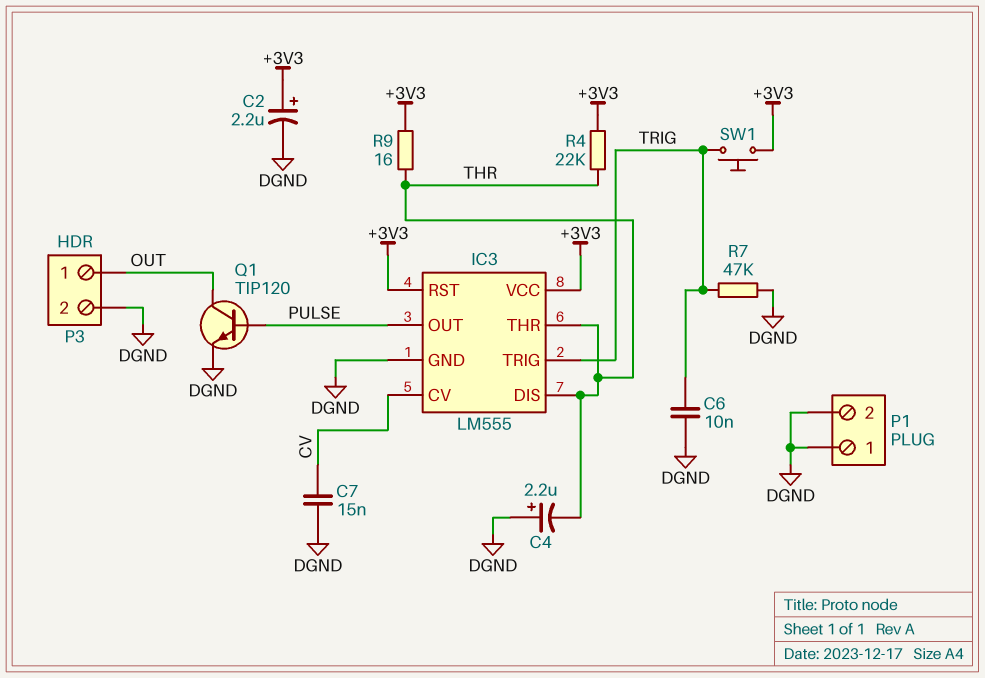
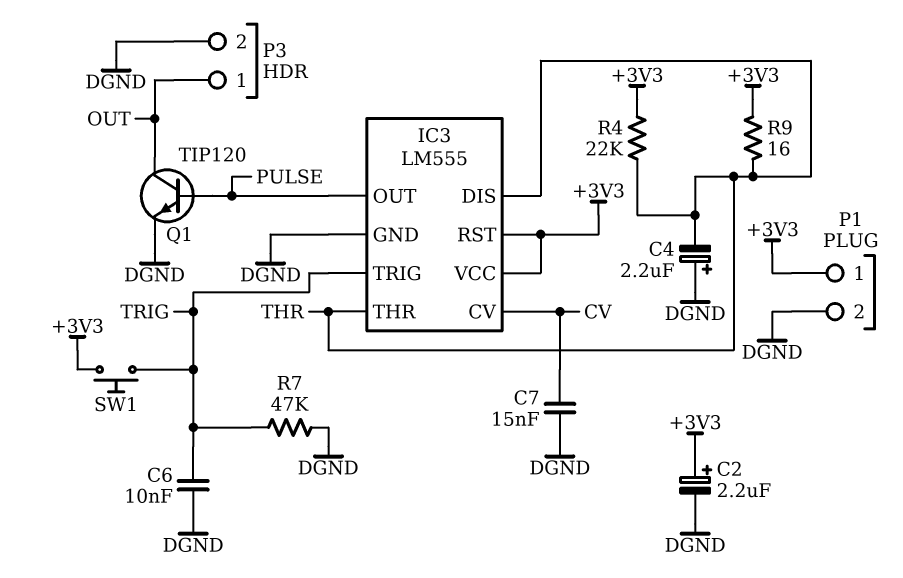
P1 pin 1: DGND -> +3V3

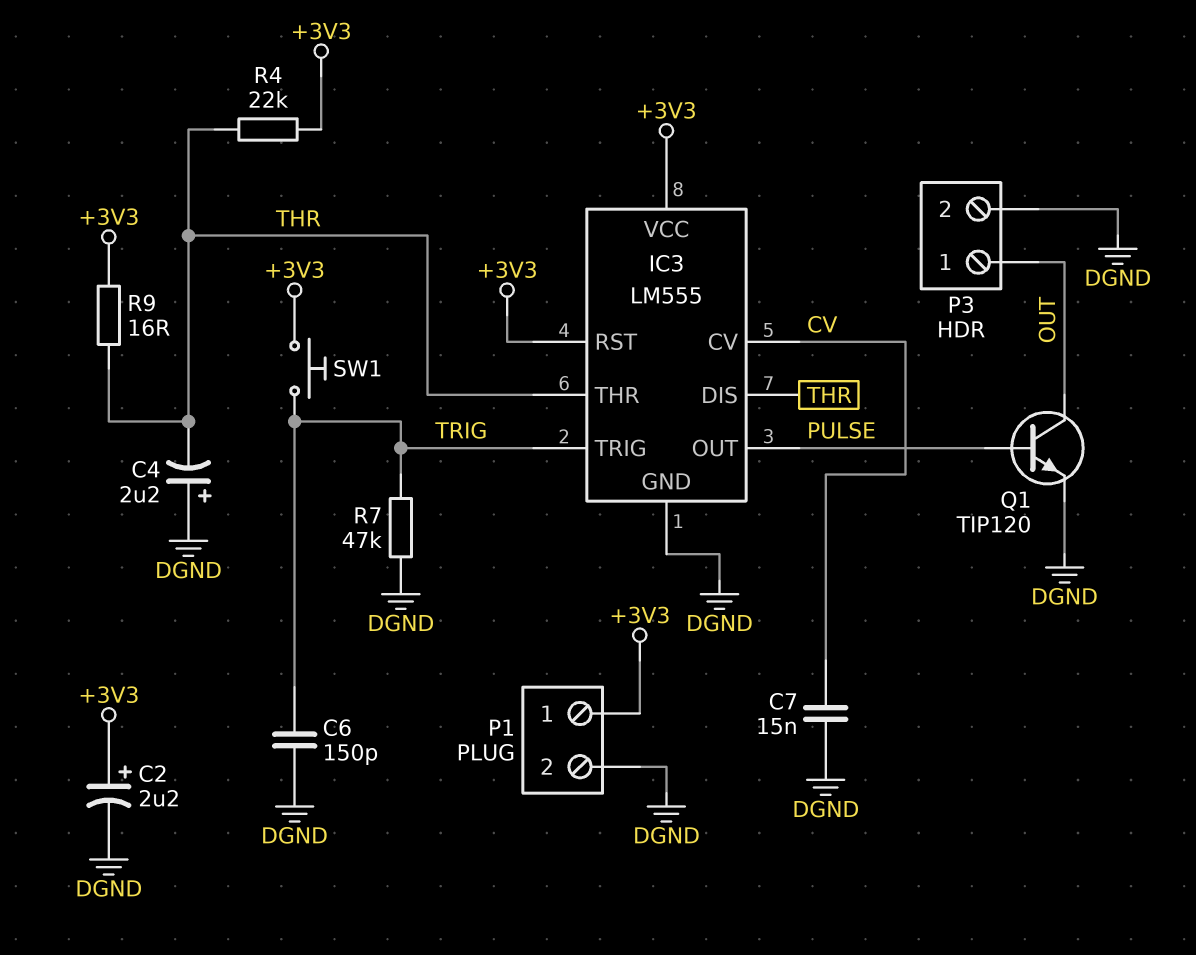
C6: 10nF (DGND, TRIG) -> 150pF (DGND, TRIG)

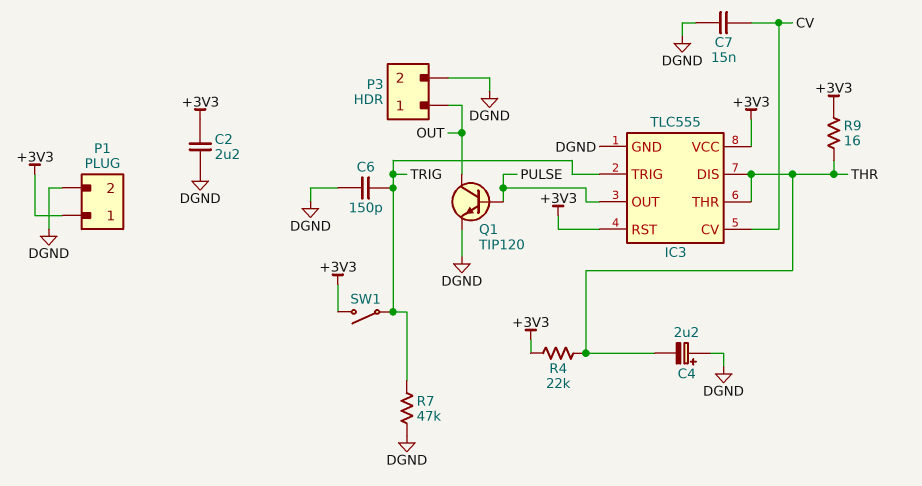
C2: 2.2uF (plus +3V3, minus DGND) -> 2.2uF (+3V3, DGND)
IC3: LM555 -> TLC555
SW1: button (+3V3, TRIG) -> switch (+3V3, TRIG)

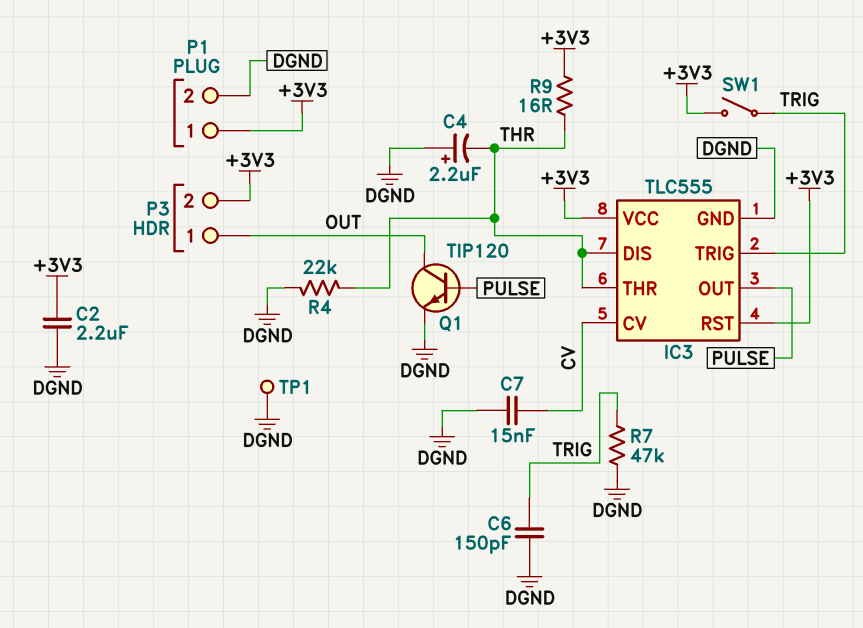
P3 pin 2: DGND -> +3V3
R4: 22k (+3V3, THR) -> 22k (DGND, THR)
TP1: none -> test point (DGND)

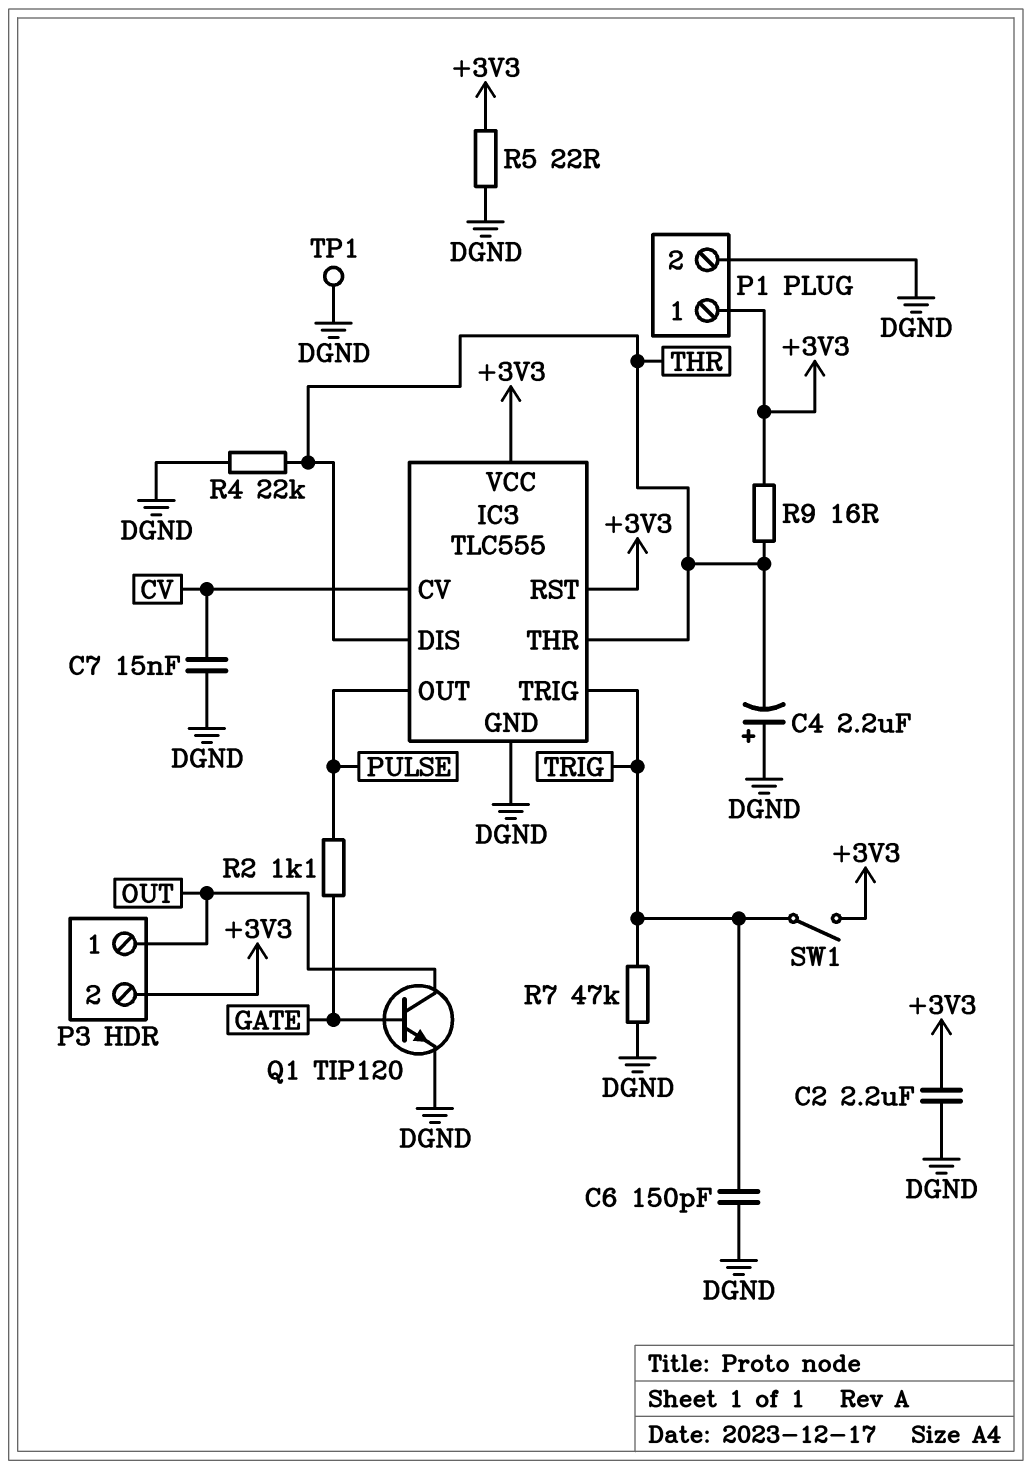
Q1: NPN TIP120 (B PULSE, C OUT, E DGND) -> NPN TIP120 (B GATE, C OUT, E DGND)
R2: none -> 1.1k (GATE, PULSE)
R5: none -> 22 (+3V3, DGND)

